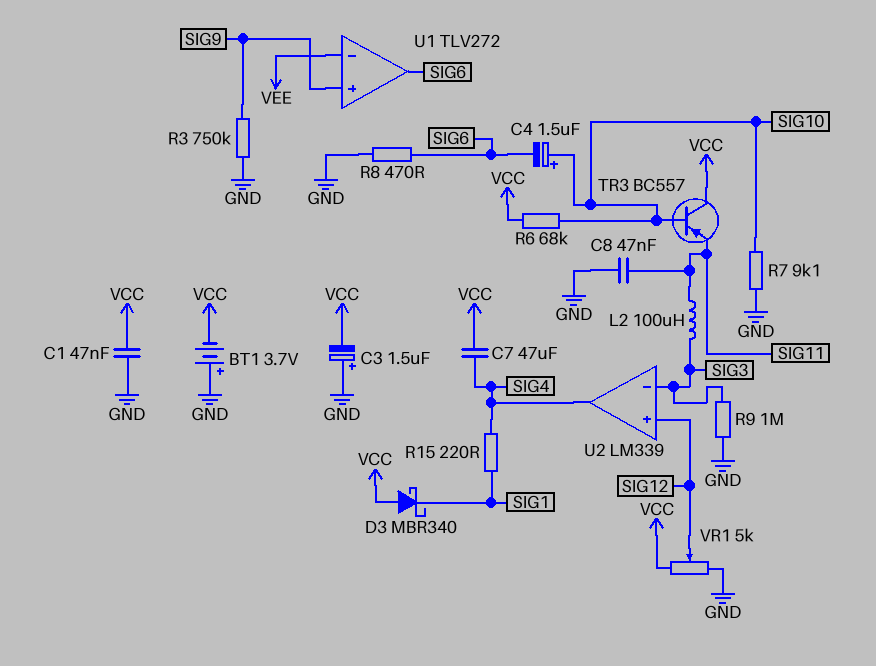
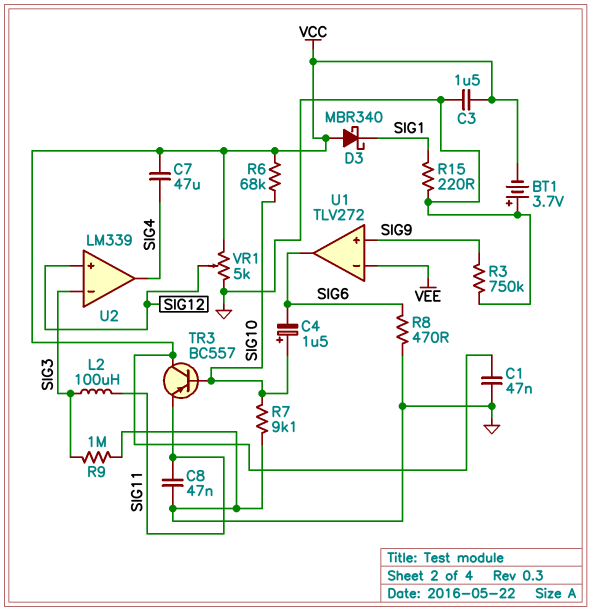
C3: 1.5uF (plus GND, minus VCC) -> 1.5uF (GND, VCC)
R15: 220 (SIG1, SIG4) -> 220 (GND, SIG1)

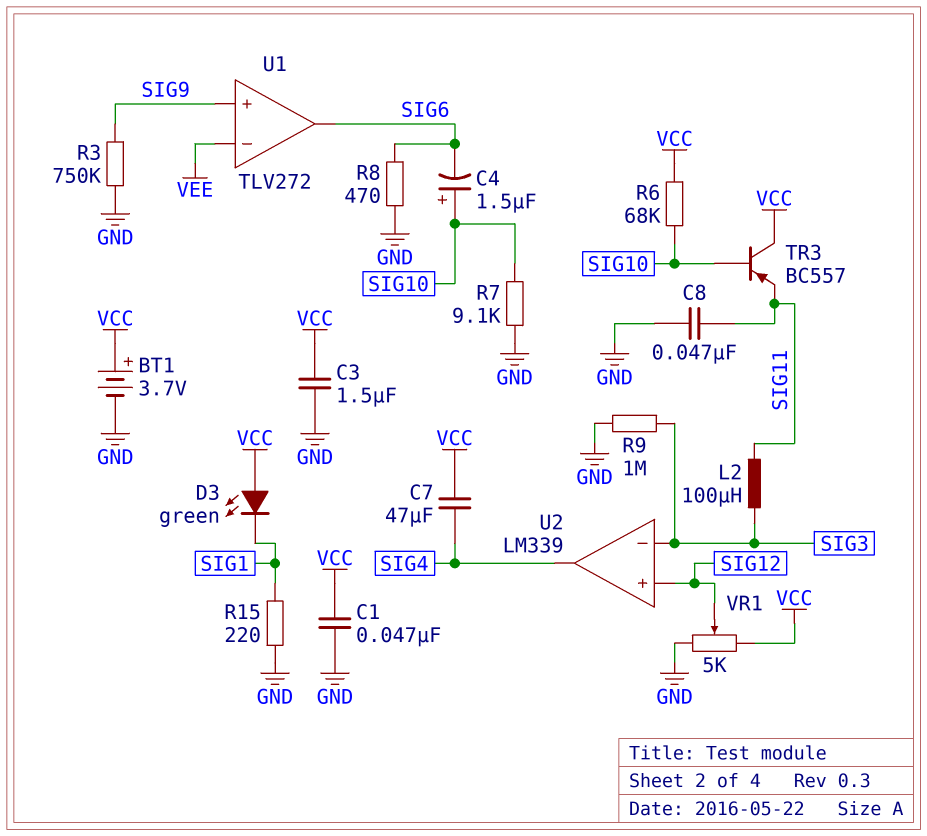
BT1: 3.7V (plus GND, minus VCC) -> 3.7V (plus VCC, minus GND)
D3: schottky MBR340 (A VCC, K SIG1) -> LED green (A VCC, K SIG1)

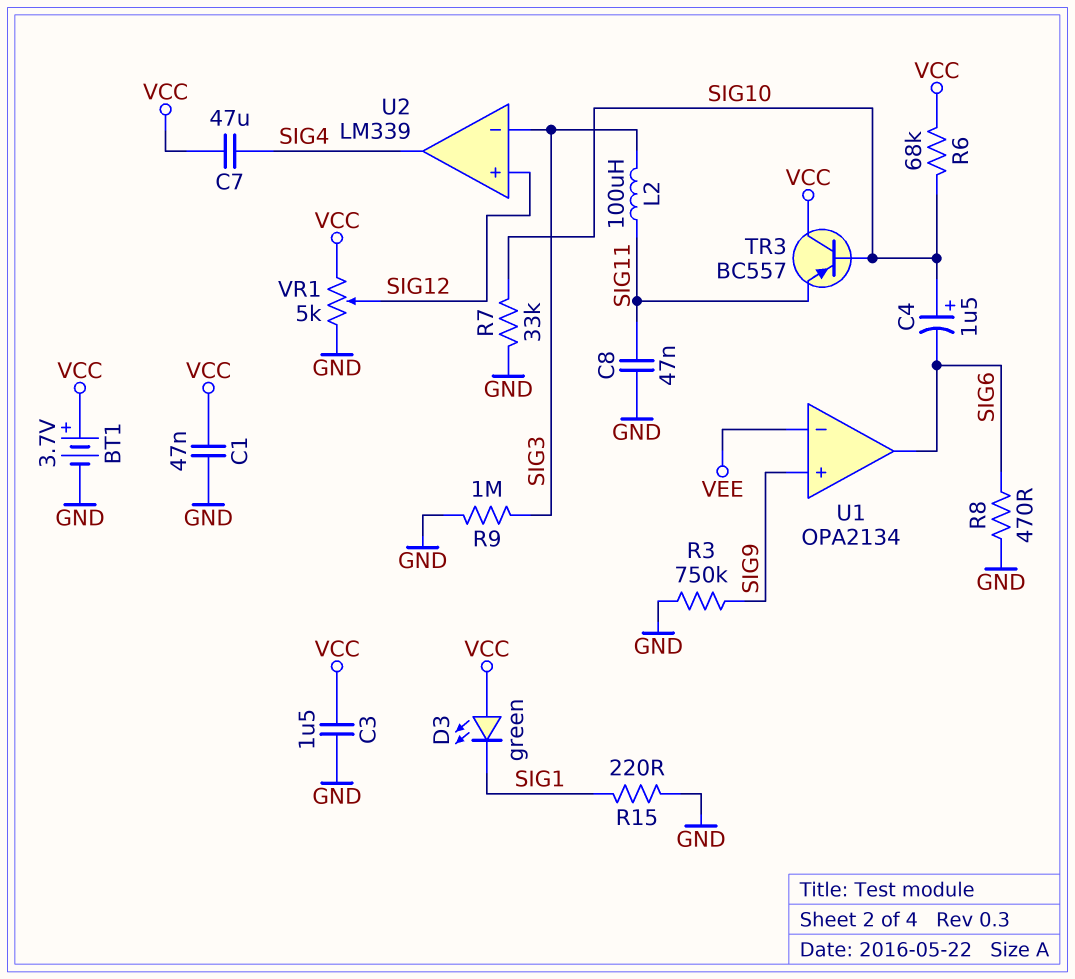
R7: 9.1k (GND, SIG10) -> 33k (GND, SIG10)
U1: TLV272 -> OPA2134

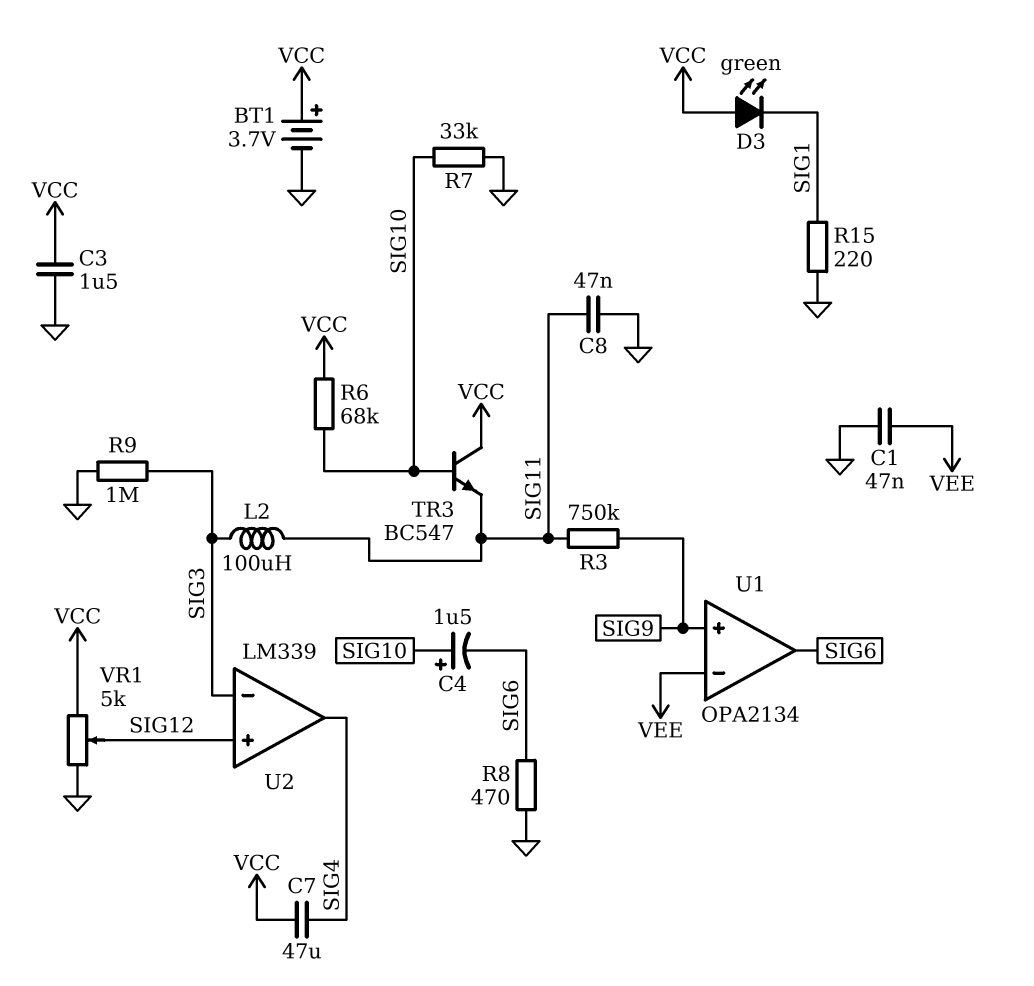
C1: 47nF (GND, VCC) -> 47nF (GND, VEE)
R3: 750k (GND, SIG9) -> 750k (SIG9, SIG11)
TR3: PNP BC557 (B SIG10, C VCC, E SIG11) -> NPN BC547 (B SIG10, C VCC, E SIG11)

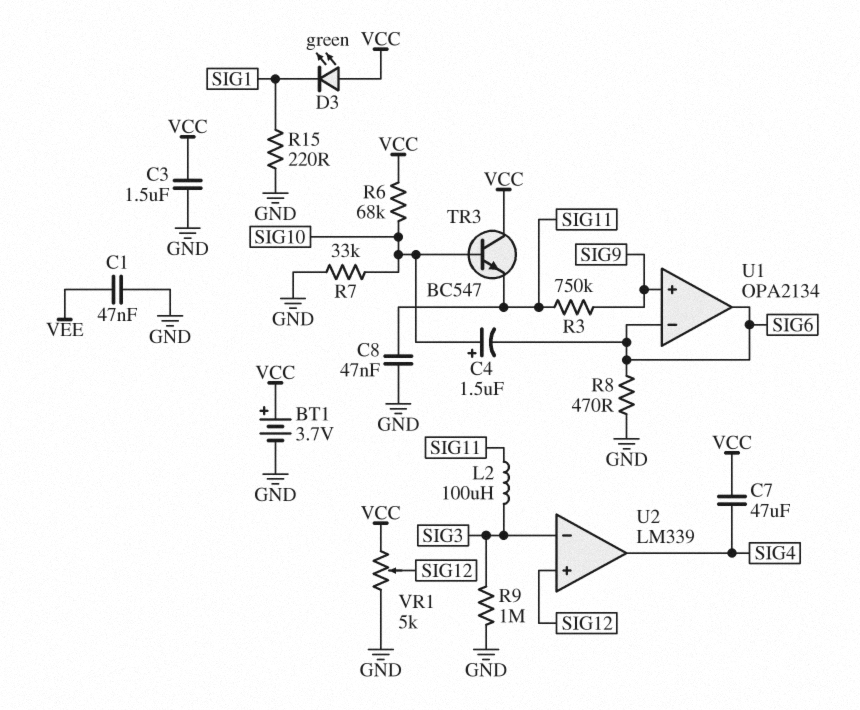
U1 pin in-: VEE -> SIG6

